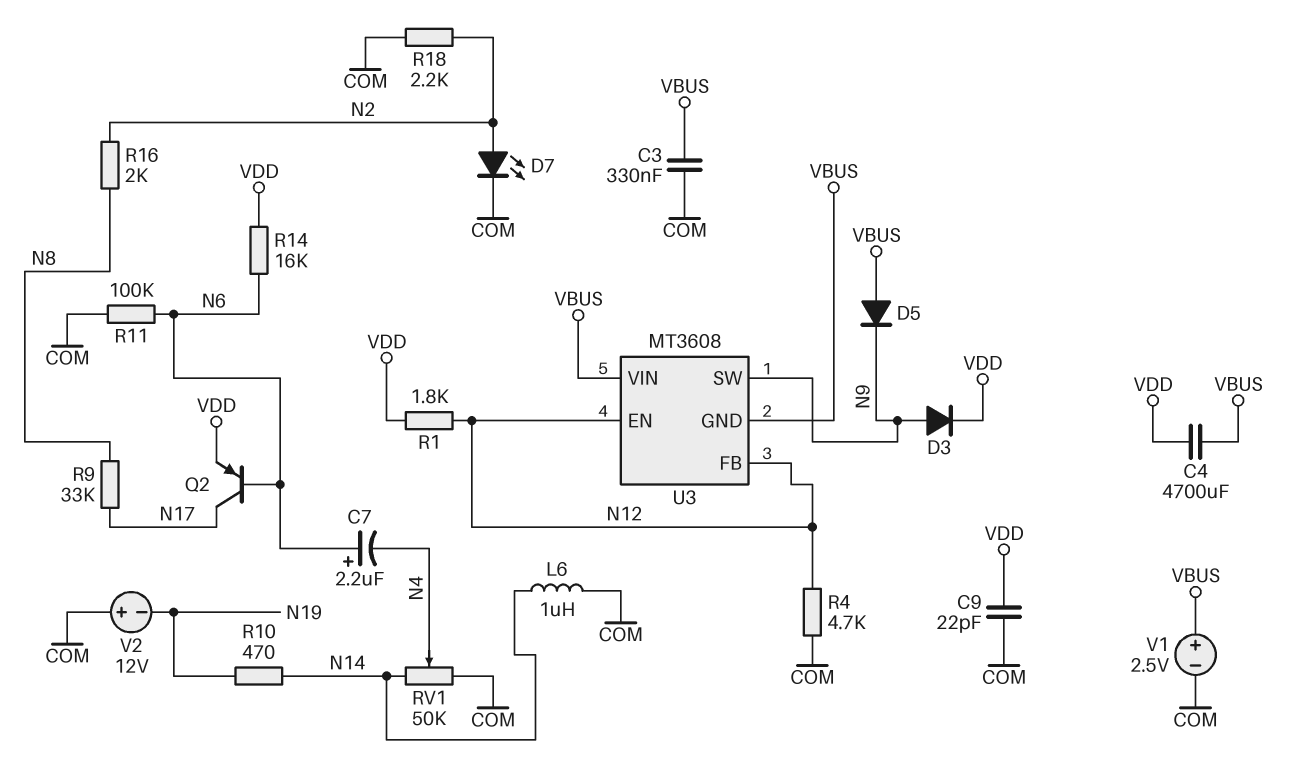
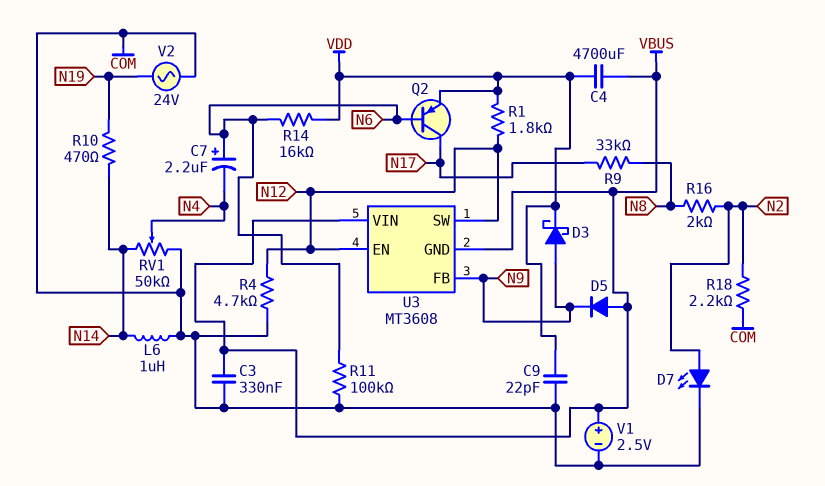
D3: diode (A N9, K VDD) -> schottky (A N9, K VDD)
U3 pin FB: N12 -> N9
U3 pin SW: N9 -> N12
V2: 12V (plus COM, minus N19) -> AC 24V (COM, N19)

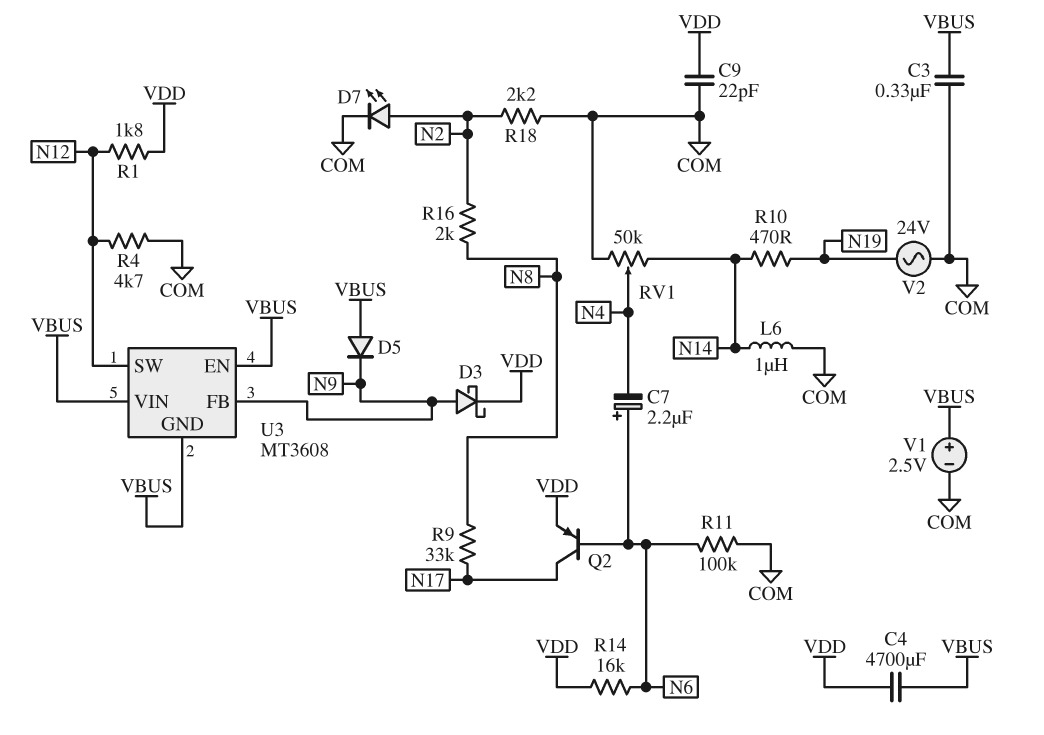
U3 pin EN: N12 -> VBUS

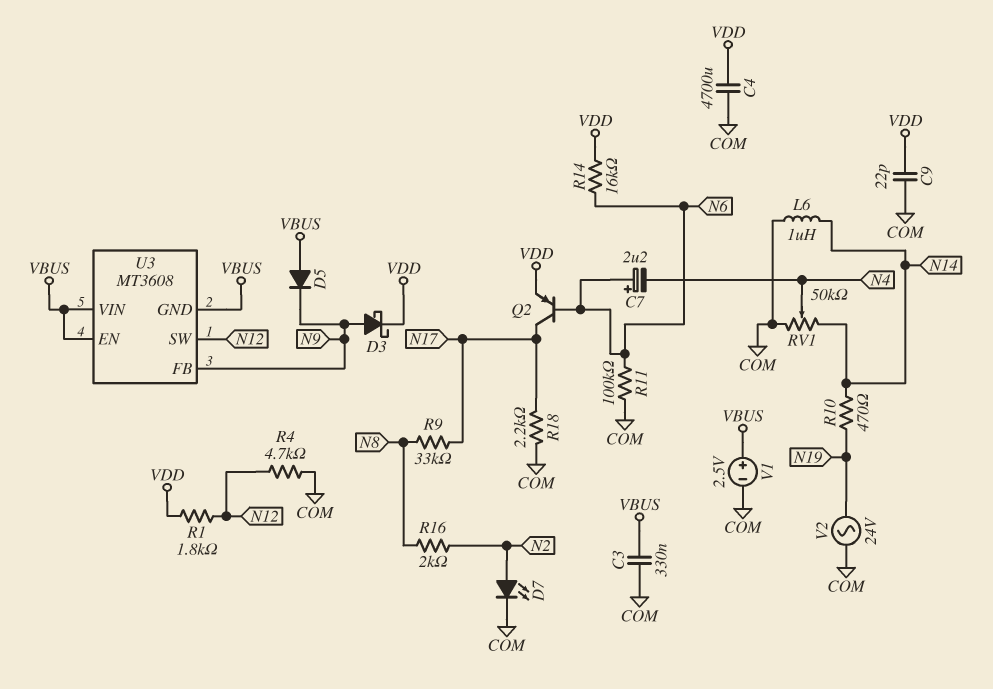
C4: 4700uF (VBUS, VDD) -> 4700uF (COM, VDD)
R18: 2.2k (COM, N2) -> 2.2k (COM, N17)

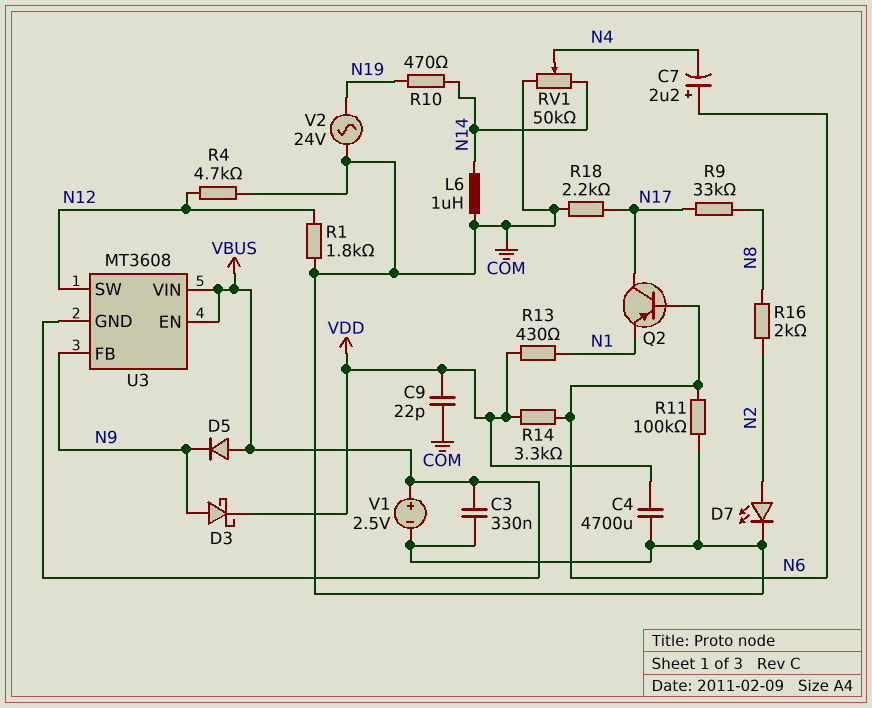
Q2: PNP (B N6, C N17, E VDD) -> PNP (B N6, C N17, E N1)
R1: 1.8k (N12, VDD) -> 1.8k (COM, N12)
R13: none -> 430 (N1, VDD)
R14: 16k (N6, VDD) -> 3.3k (N6, VDD)

